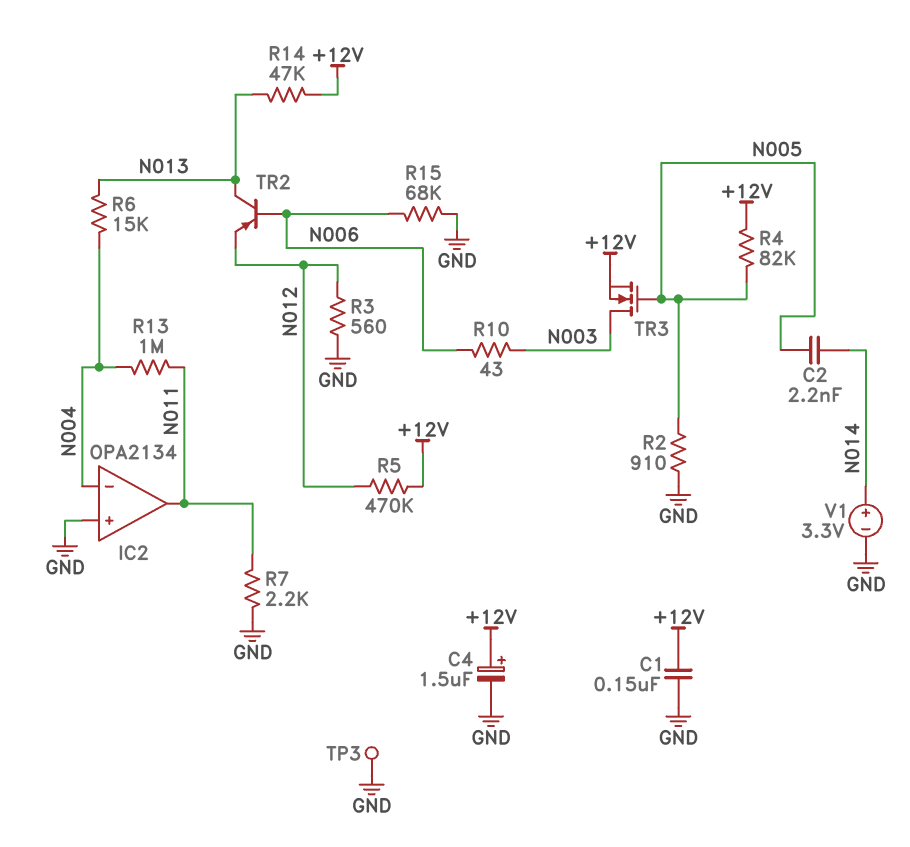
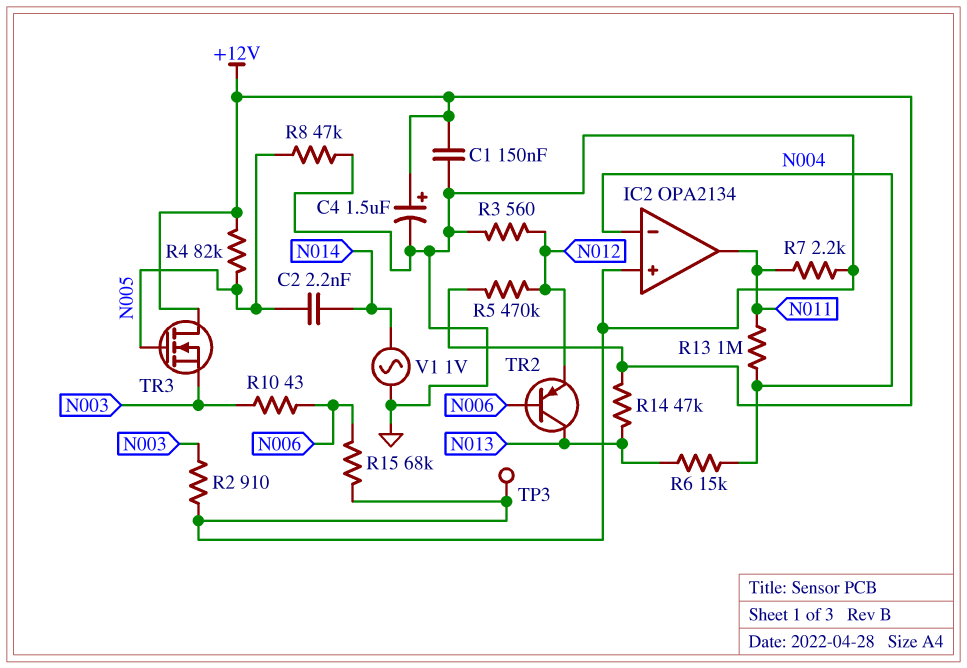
R2: 910 (GND, N005) -> 910 (GND, N003)
R8: none -> 47k (GND, N005)
TR3: NMOS (G N005, D N003, S +12V) -> NMOS (G N005, D +12V, S N003)
V1: 3.3V (plus N014, minus GND) -> AC 1V (GND, N014)

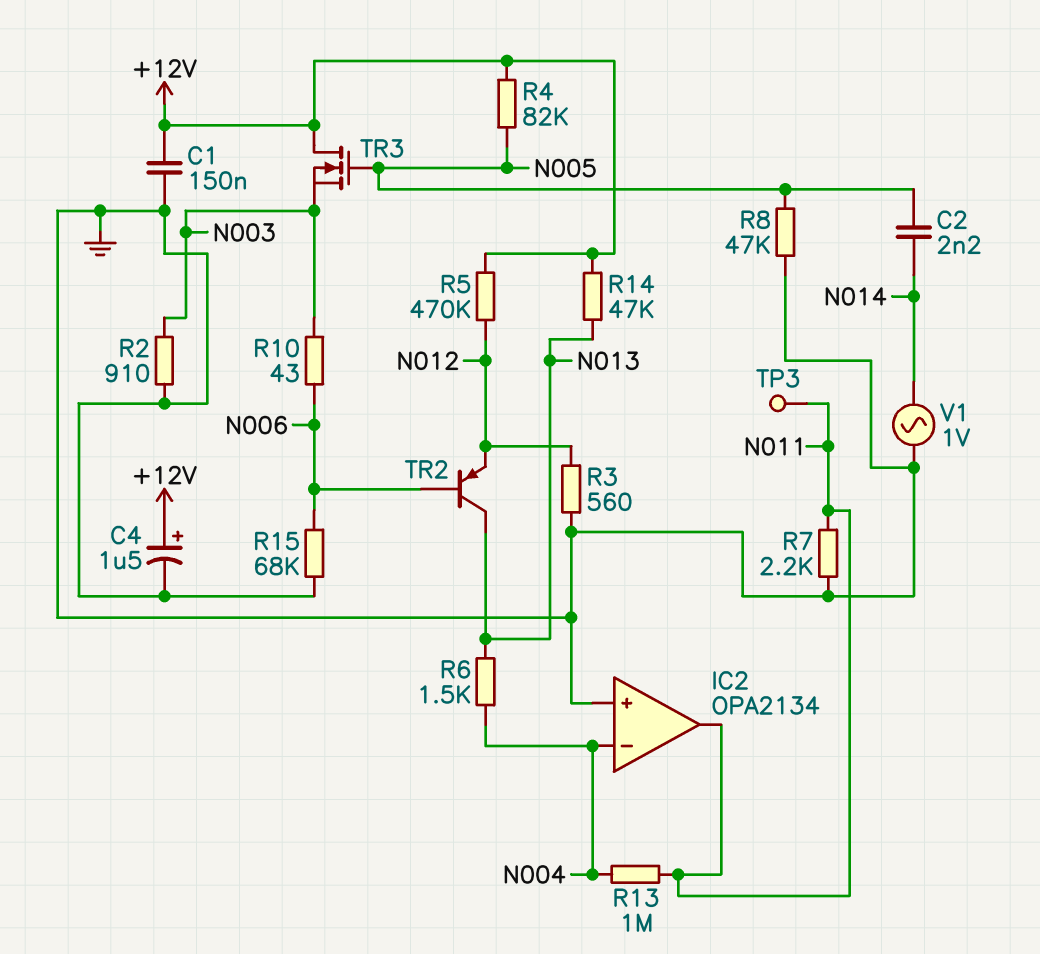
R6: 15k (N004, N013) -> 1.5k (N004, N013)
TP3: test point (GND) -> test point (N011)

